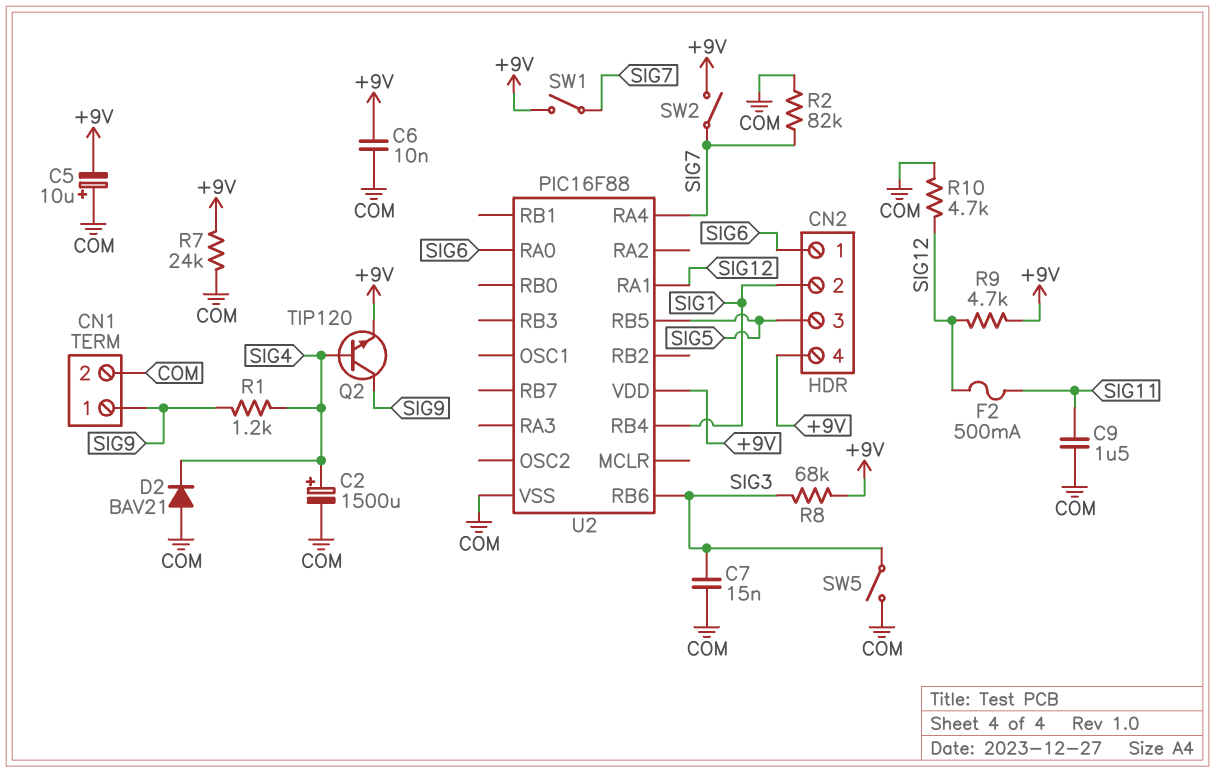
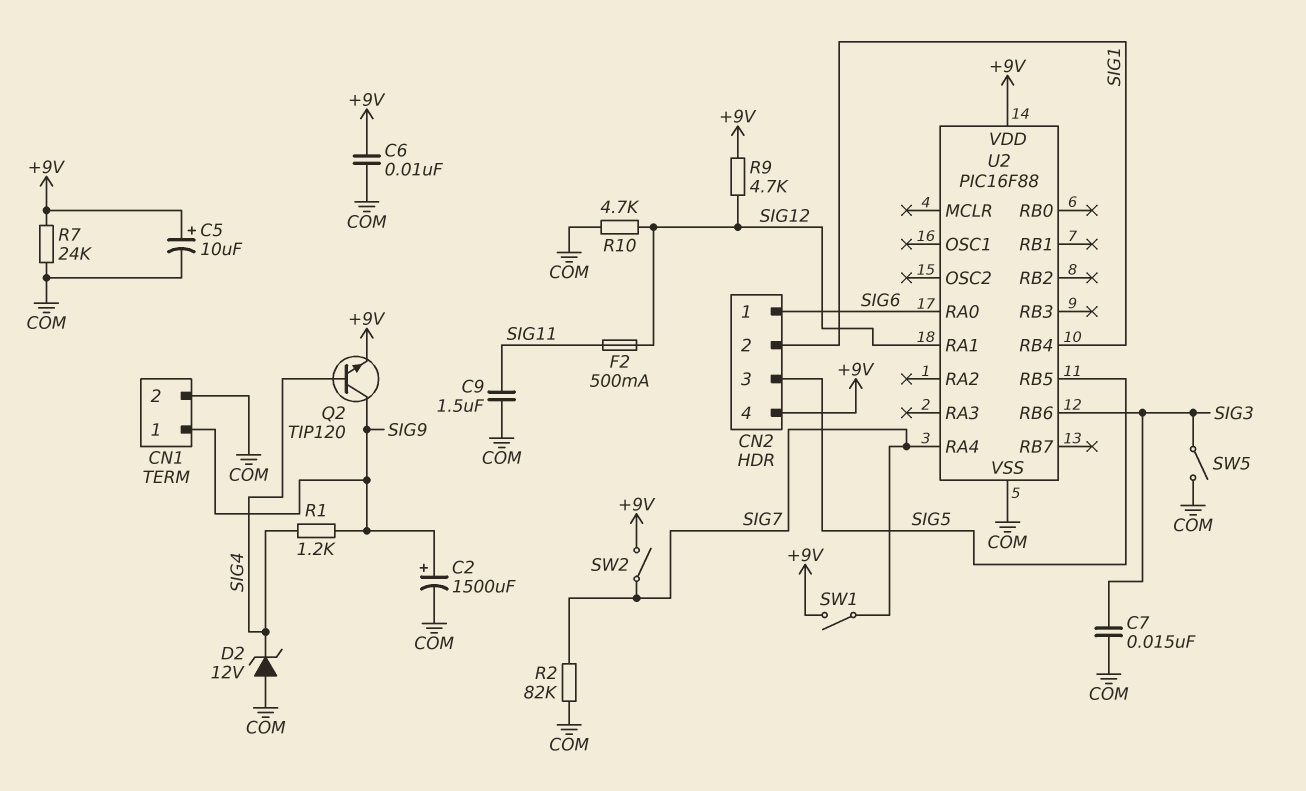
C2: 1500uF (plus SIG4, minus COM) -> 1500uF (plus SIG9, minus COM)
C5: 10uF (plus COM, minus +9V) -> 10uF (plus +9V, minus COM)
D2: diode BAV21 (A COM, K SIG4) -> zener 12V (A COM, K SIG4)
R8: 68k (+9V, SIG3) -> none

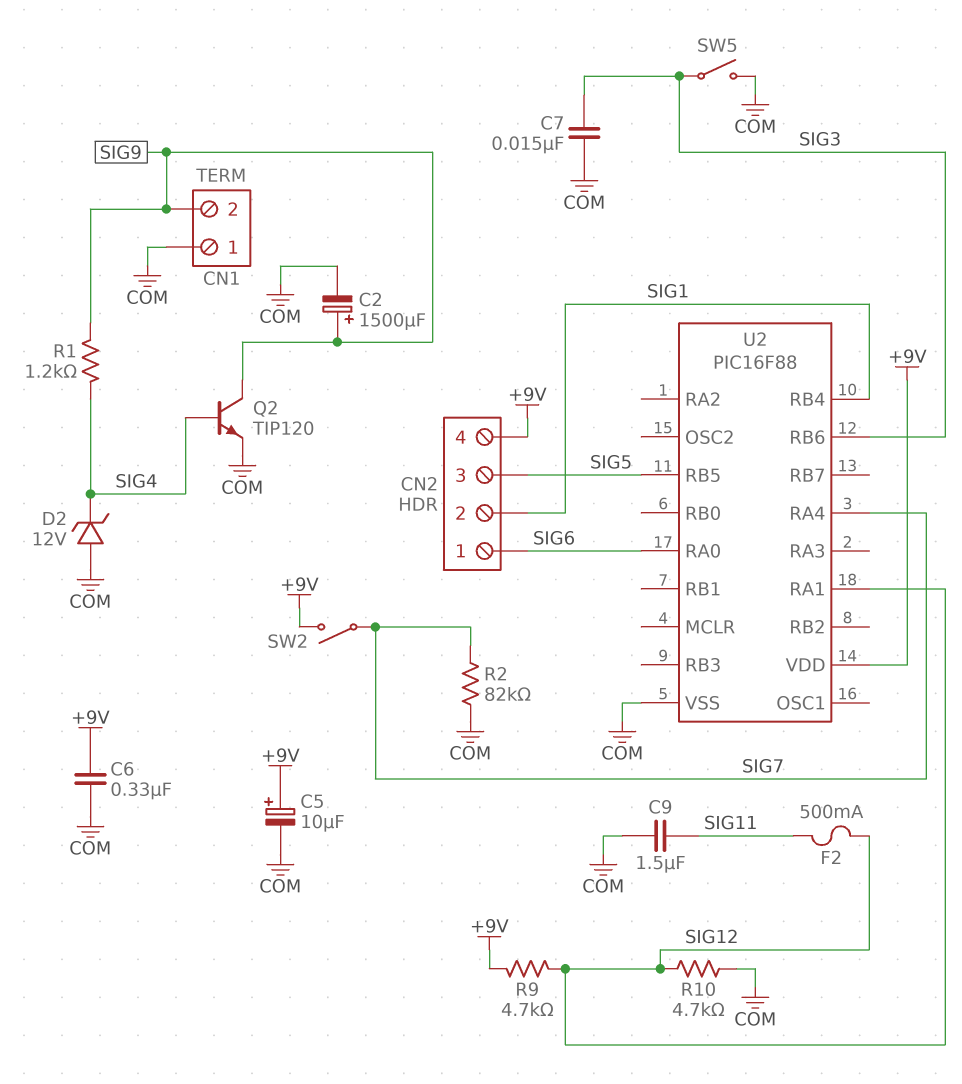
C6: 10nF (+9V, COM) -> 330nF (+9V, COM)
CN1 pin 1: SIG9 -> COM
CN1 pin 2: COM -> SIG9
Q2: NPN TIP120 (B SIG4, C SIG9, E +9V) -> NPN TIP120 (B SIG4, C SIG9, E COM)
R7: 24k (+9V, COM) -> none
SW1: switch (+9V, SIG7) -> none

